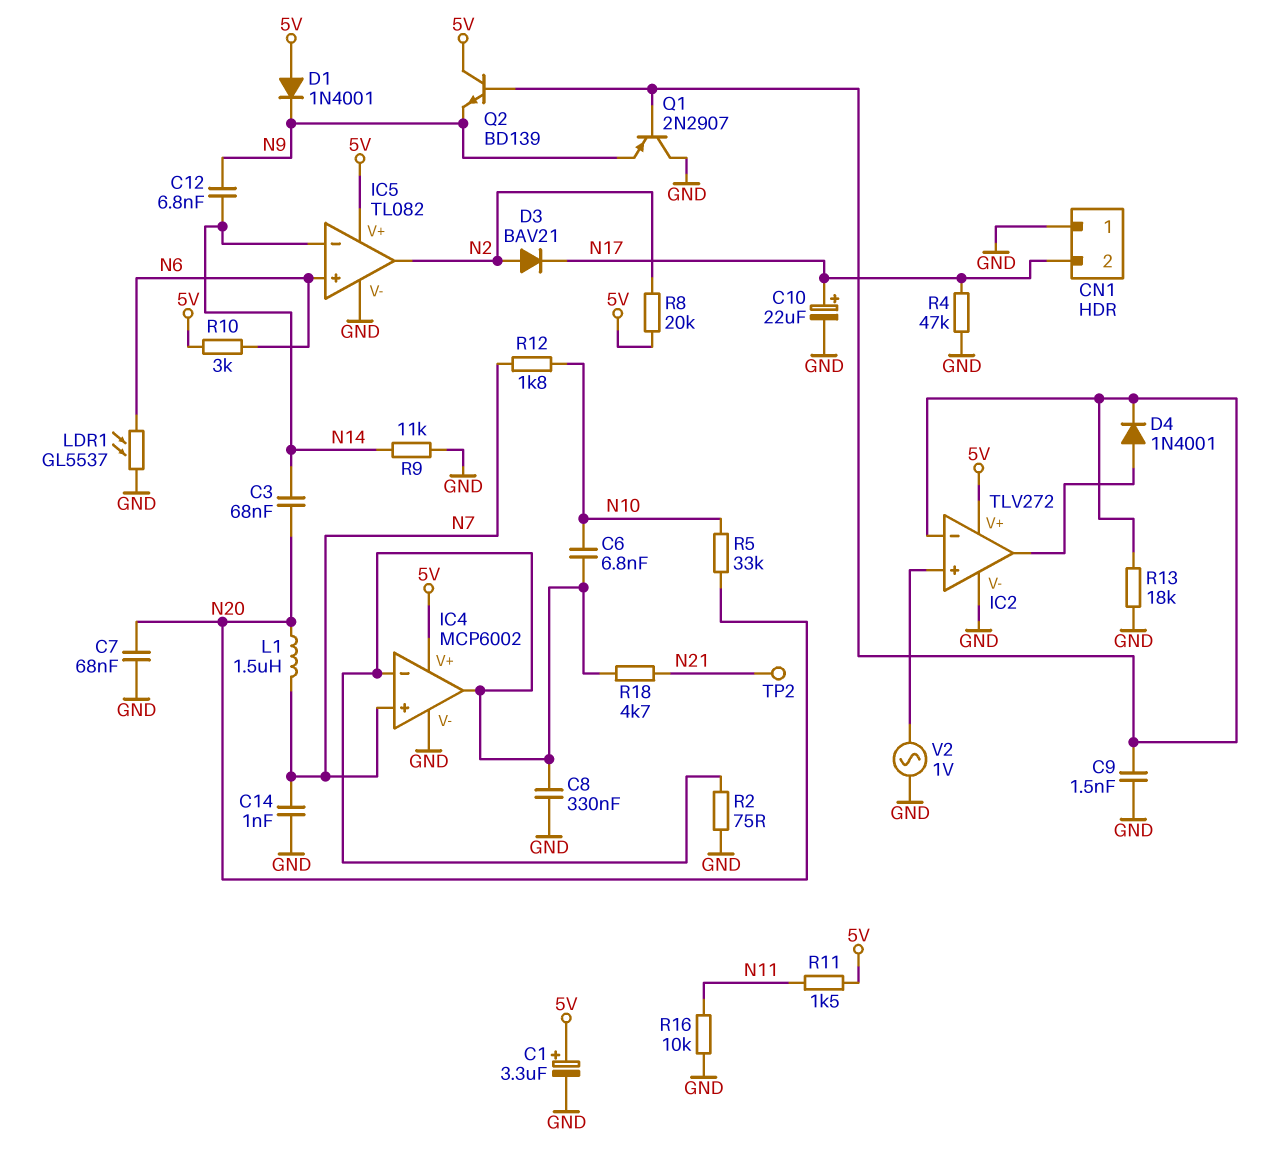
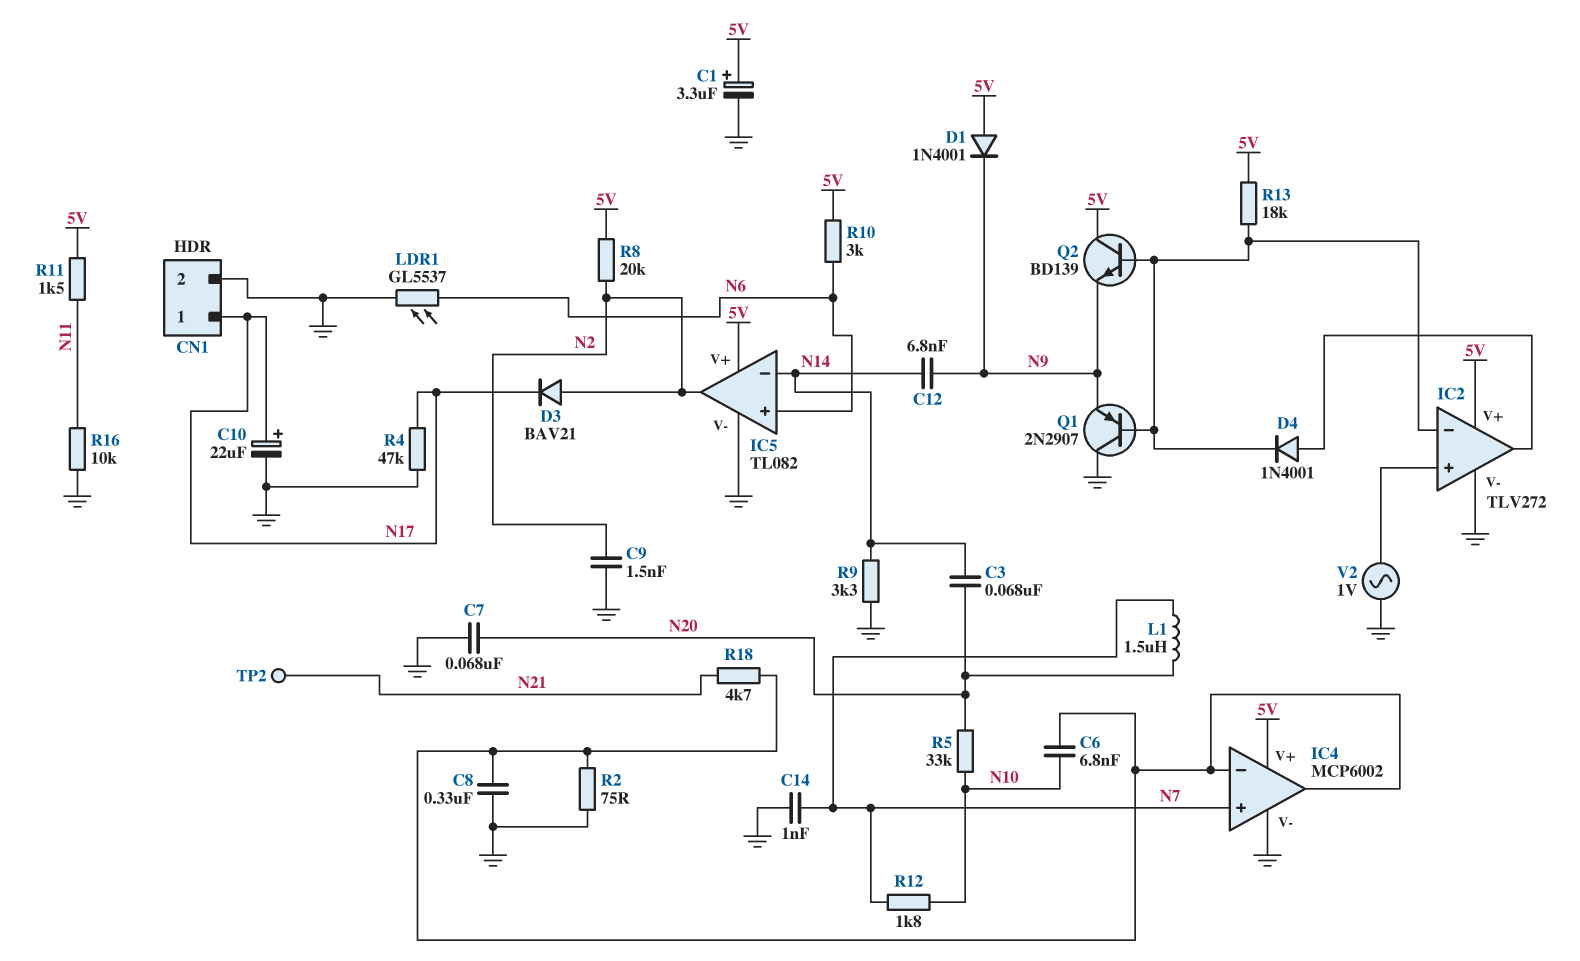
C9: 1.5nF (GND, IC2/in-) -> 1.5nF (GND, N2)
CN1 pin 1: GND -> N17
CN1 pin 2: N17 -> GND
R9: 11k (GND, N14) -> 3.3k (GND, N14)
R13: 18k (GND, IC2/in-) -> 18k (5V, IC2/in-)

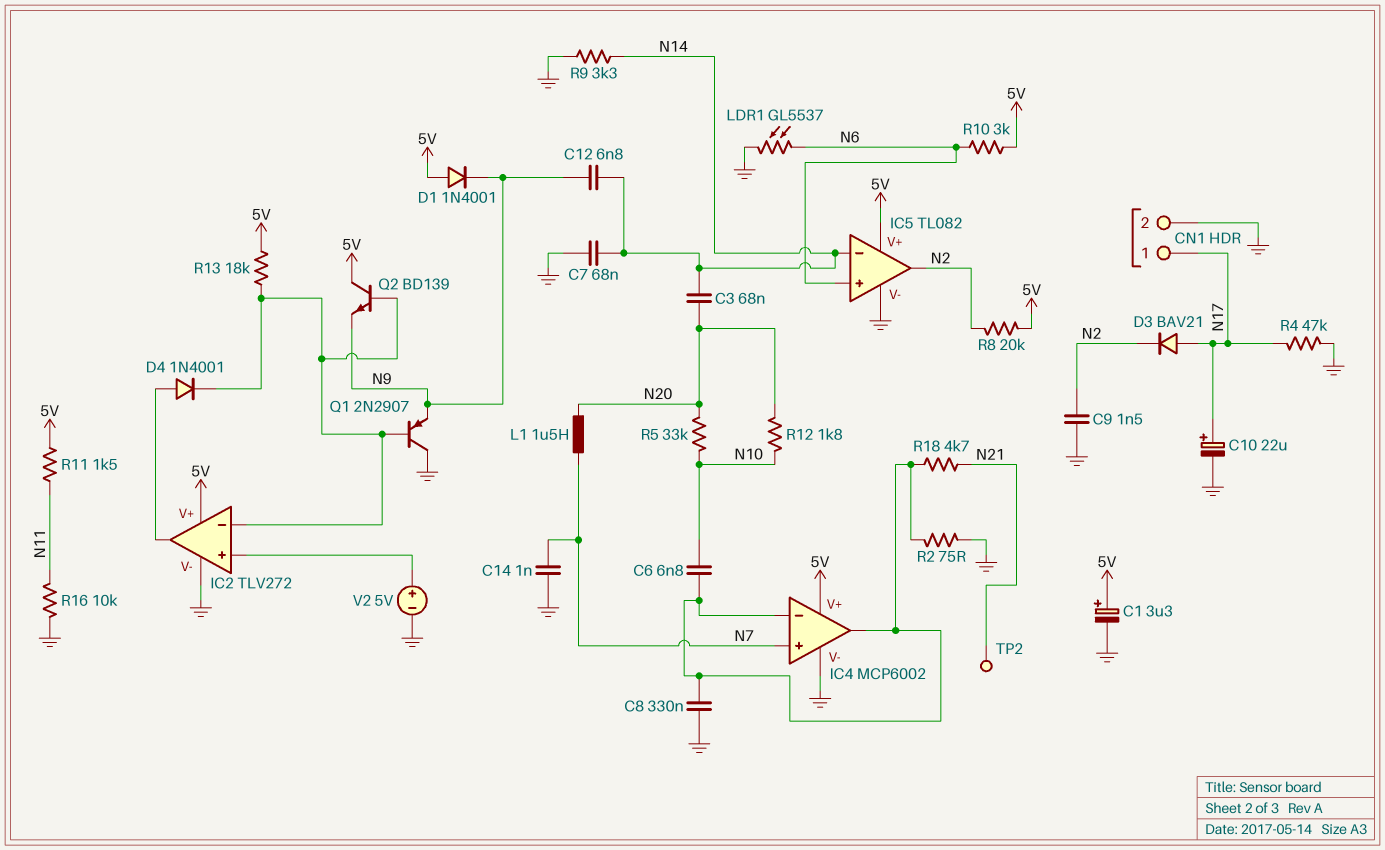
C7: 68nF (GND, N20) -> 68nF (GND, N14)
D3: diode BAV21 (A N2, K N17) -> diode BAV21 (A N17, K N2)
R12: 1.8k (N7, N10) -> 1.8k (N10, N20)
V2: AC 1V (GND, IC2/in+) -> 5V (plus IC2/in+, minus GND)

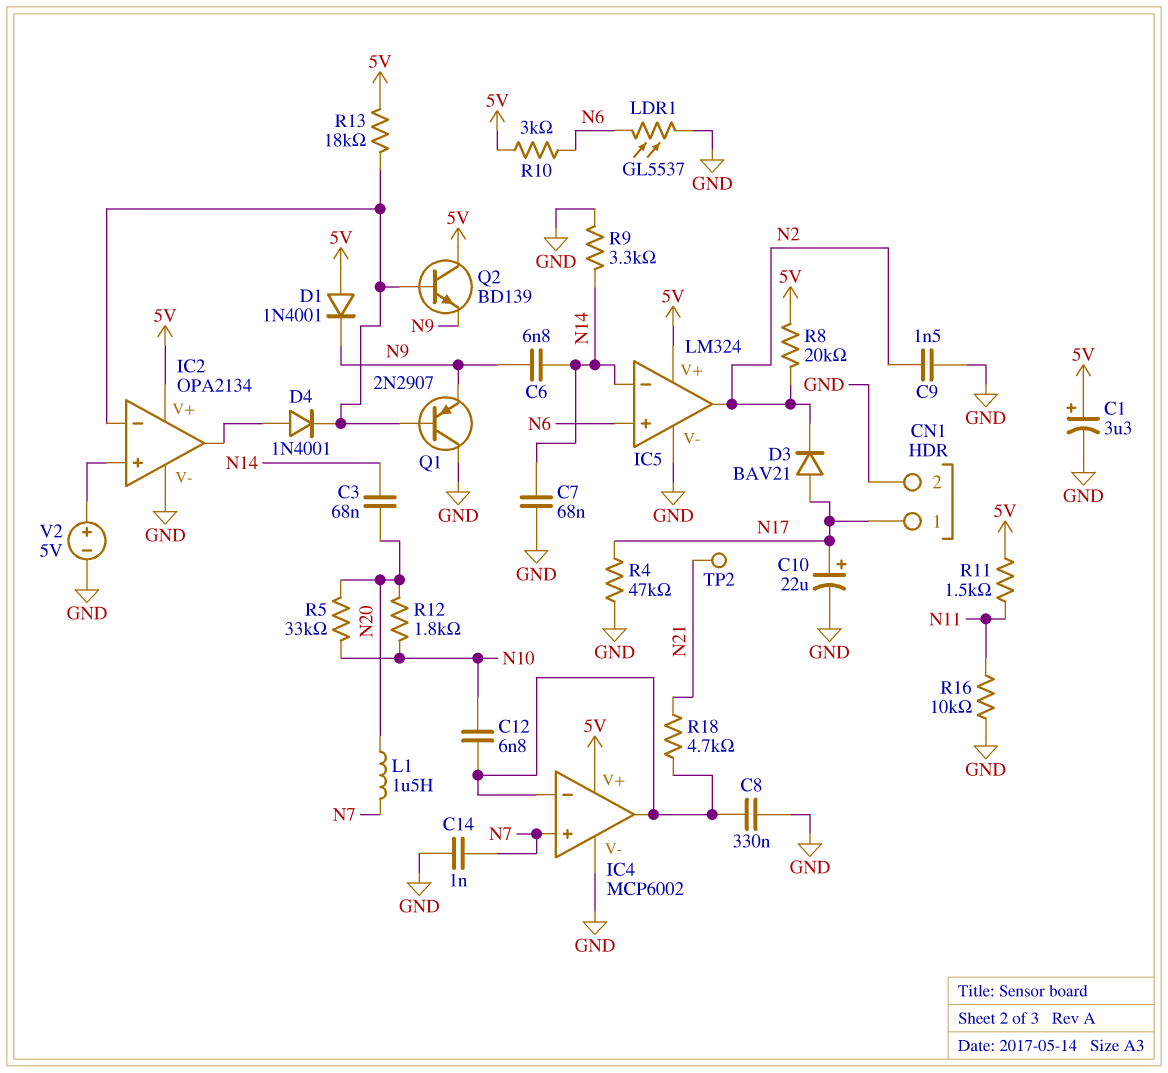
C6: 6.8nF (IC4/in-, N10) -> 6.8nF (N9, N14)
C12: 6.8nF (N9, N14) -> 6.8nF (IC4/in-, N10)
IC2: TLV272 -> OPA2134
IC5: TL082 -> LM324
R2: 75 (GND, IC4/in-) -> none

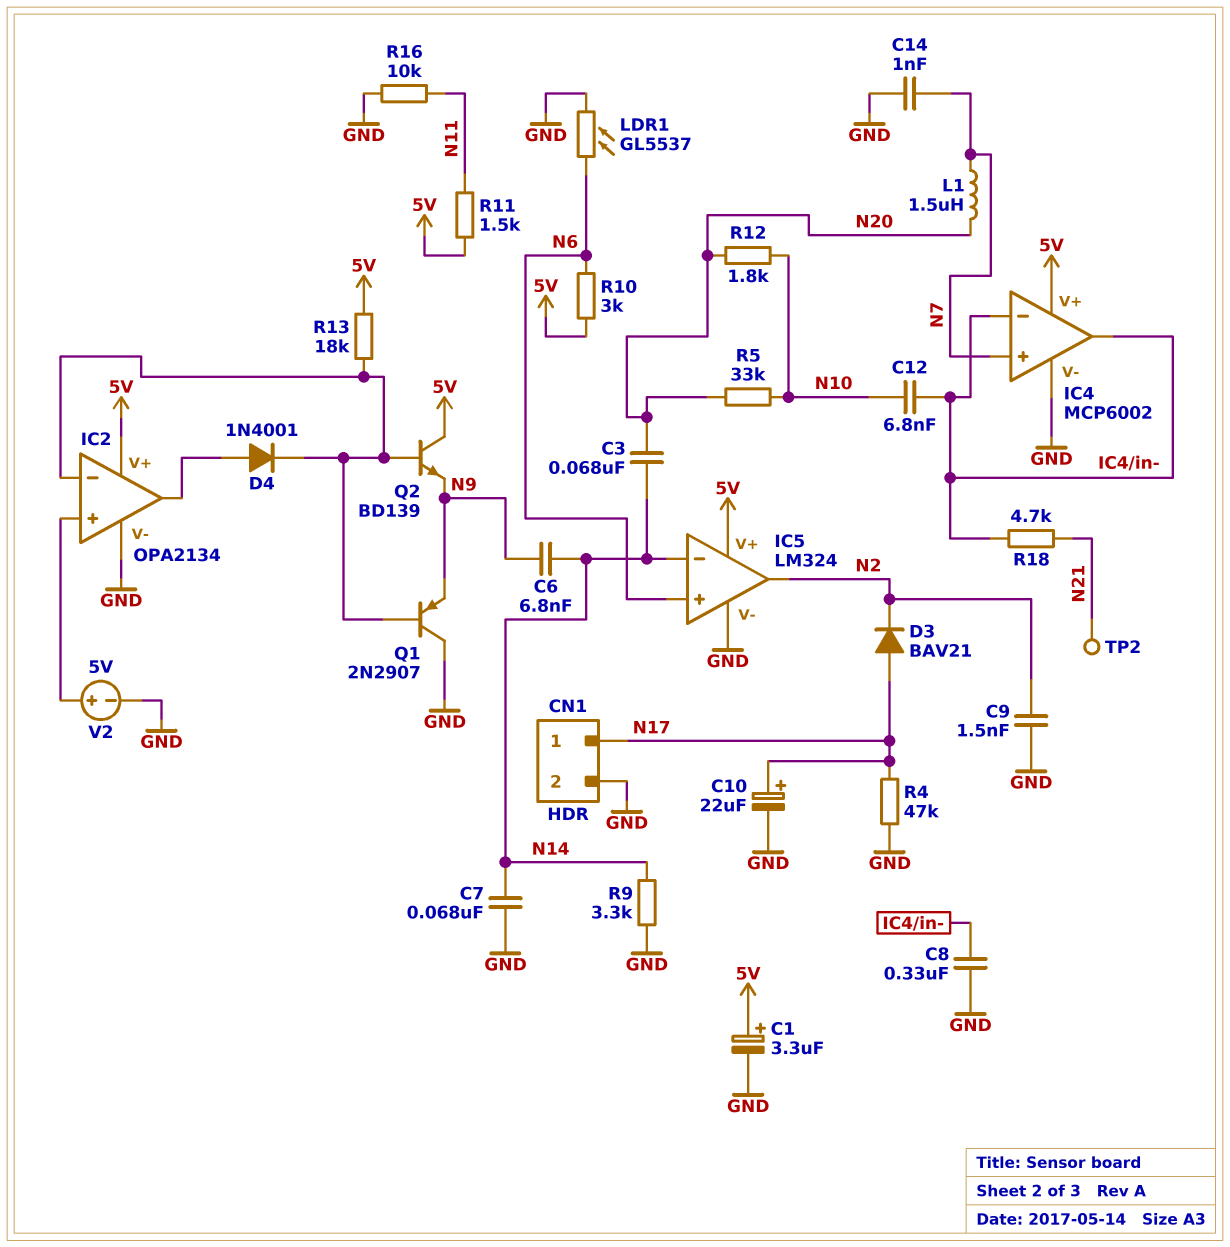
D1: diode 1N4001 (A 5V, K N9) -> none
R8: 20k (5V, N2) -> none

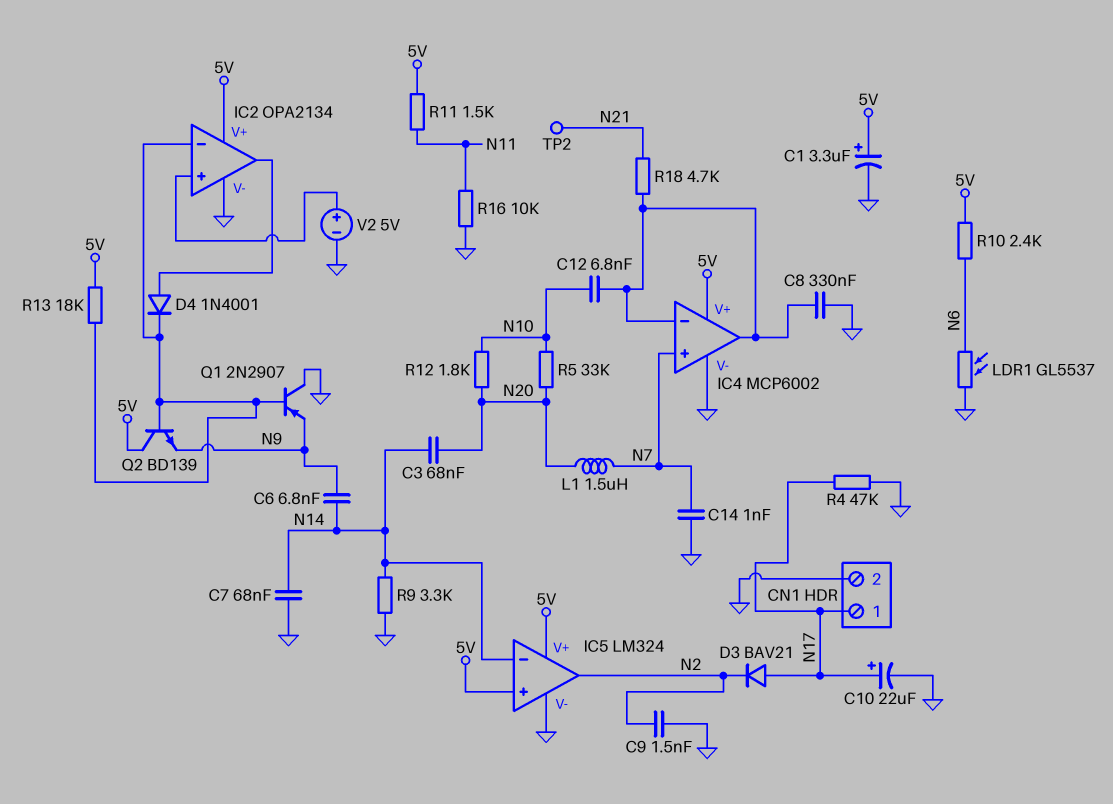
IC5 pin in+: N6 -> 5V
R10: 3k (5V, N6) -> 2.4k (5V, N6)

